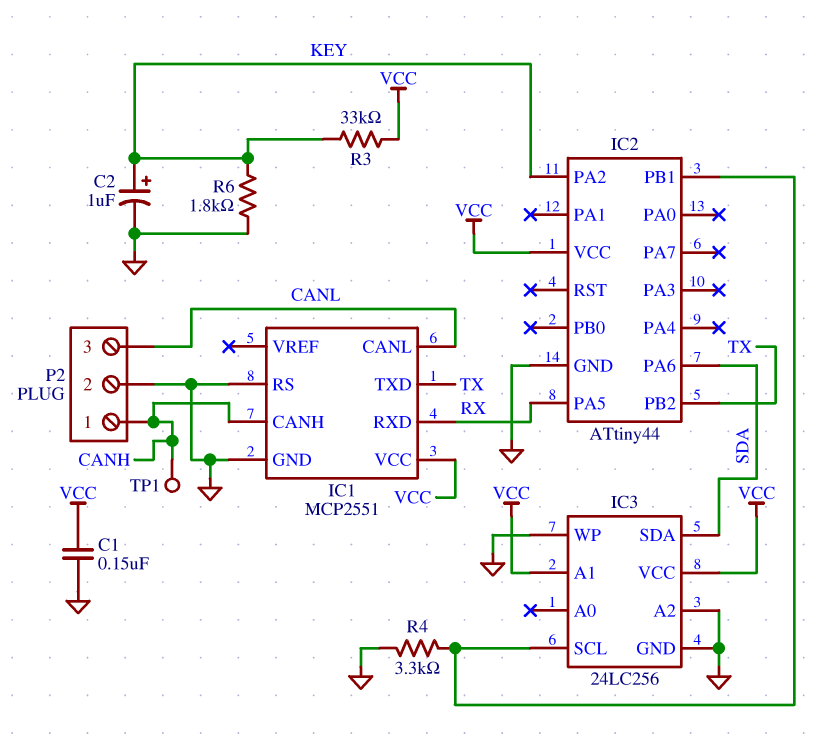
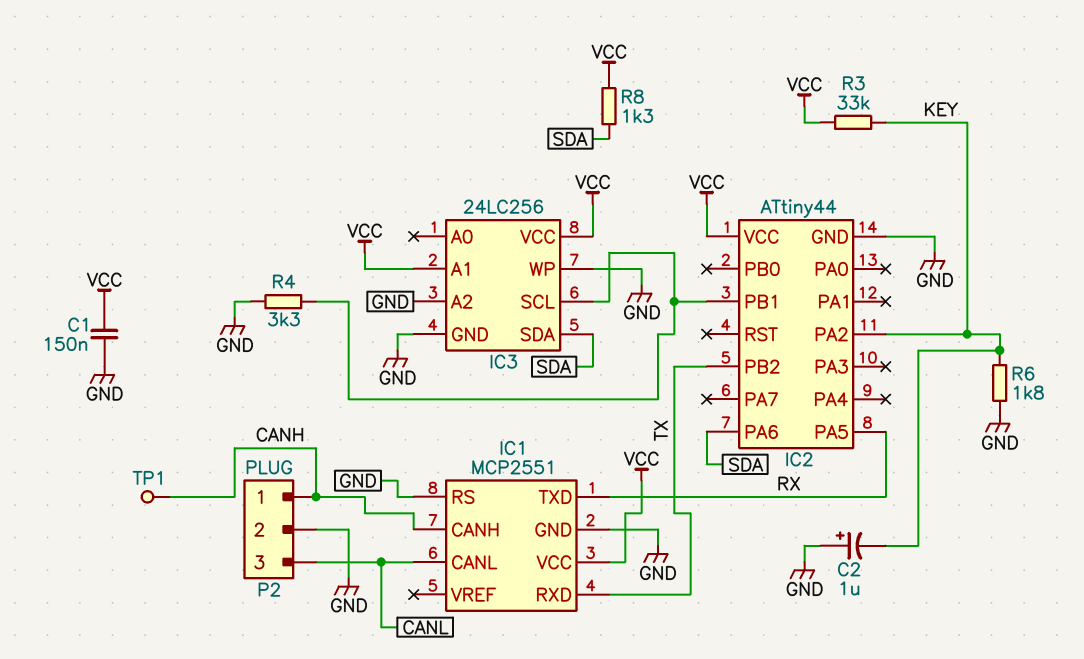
C2: 1uF (plus KEY, minus GND) -> 1uF (plus GND, minus KEY)
IC1 pin RXD: RX -> TX
IC1 pin TXD: TX -> RX
R8: none -> 1.3k (SDA, VCC)

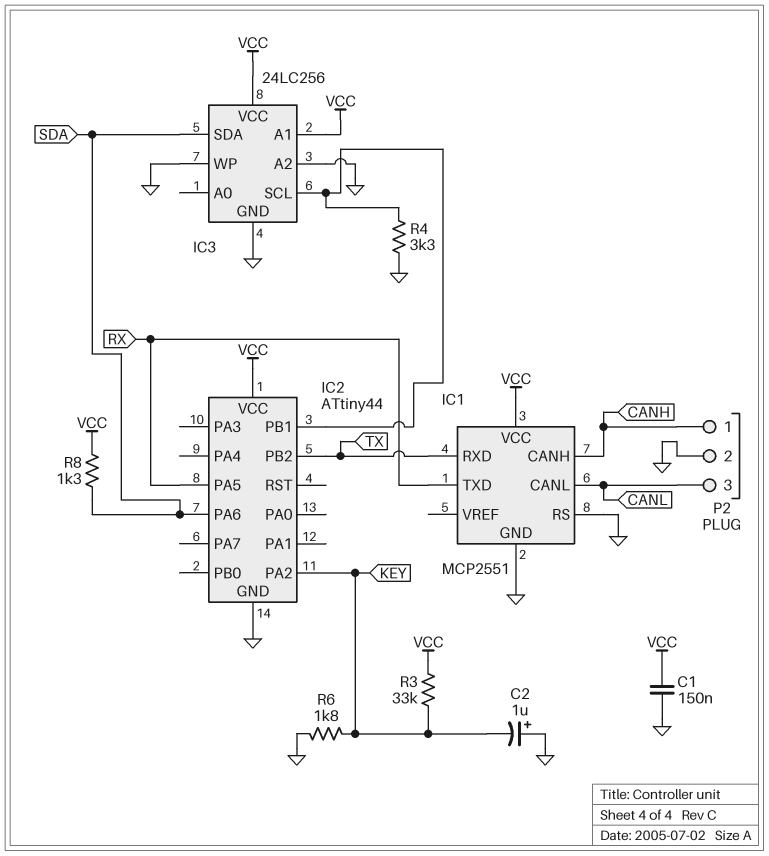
TP1: test point (CANH) -> none

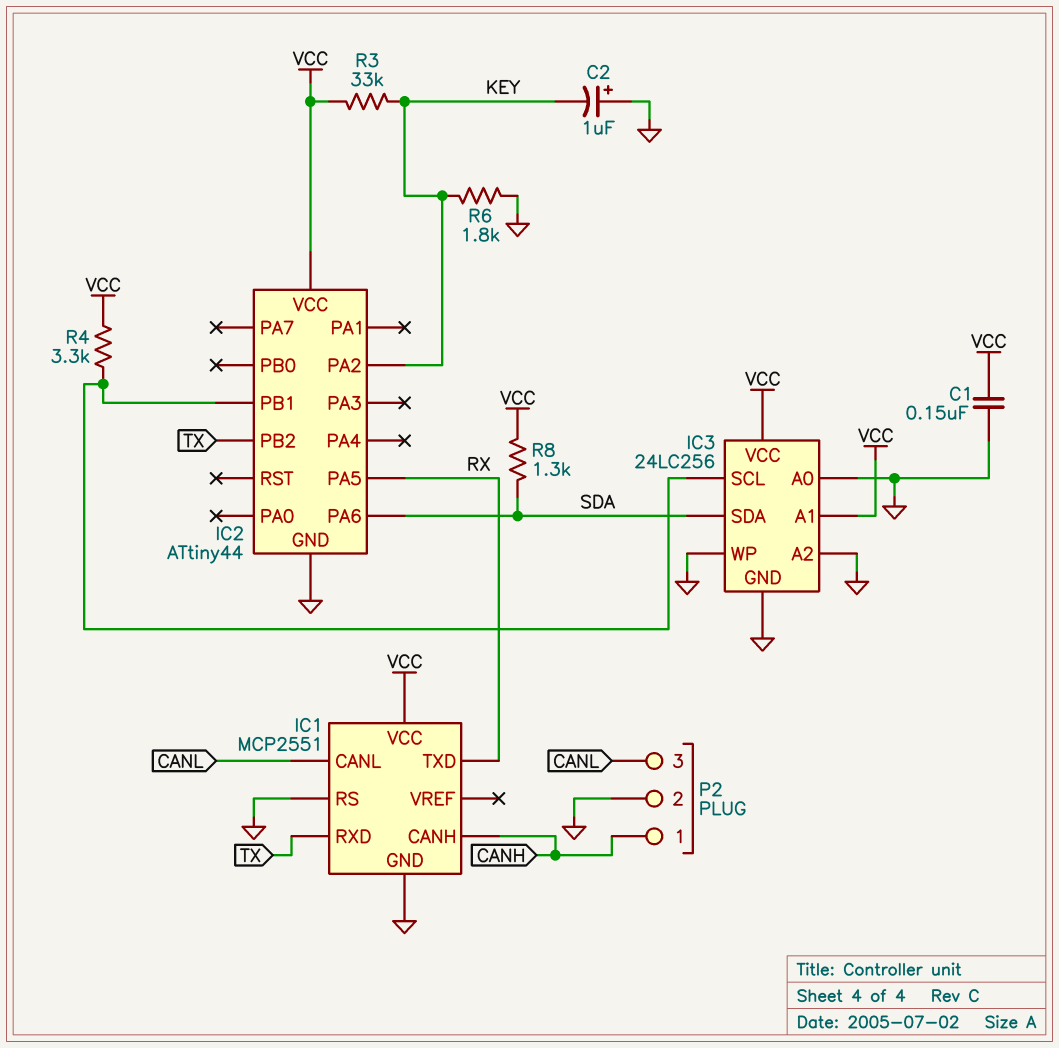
IC3 pin A0: none -> GND
R4: 3.3k (GND, IC2/PB1) -> 3.3k (IC2/PB1, VCC)

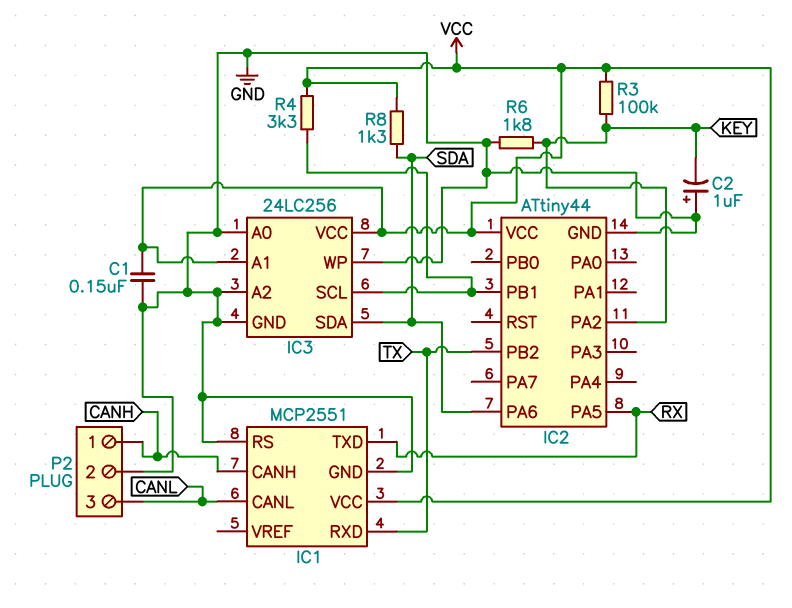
R3: 33k (KEY, VCC) -> 100k (KEY, VCC)

